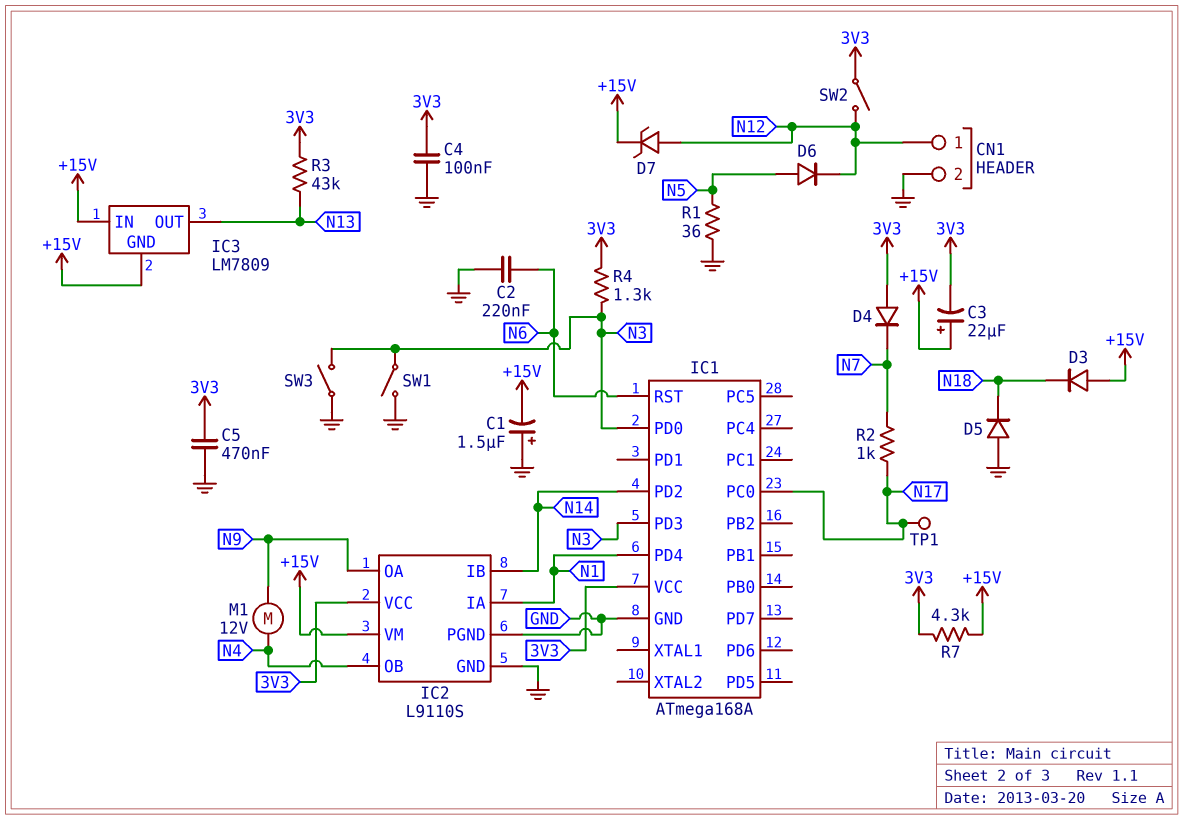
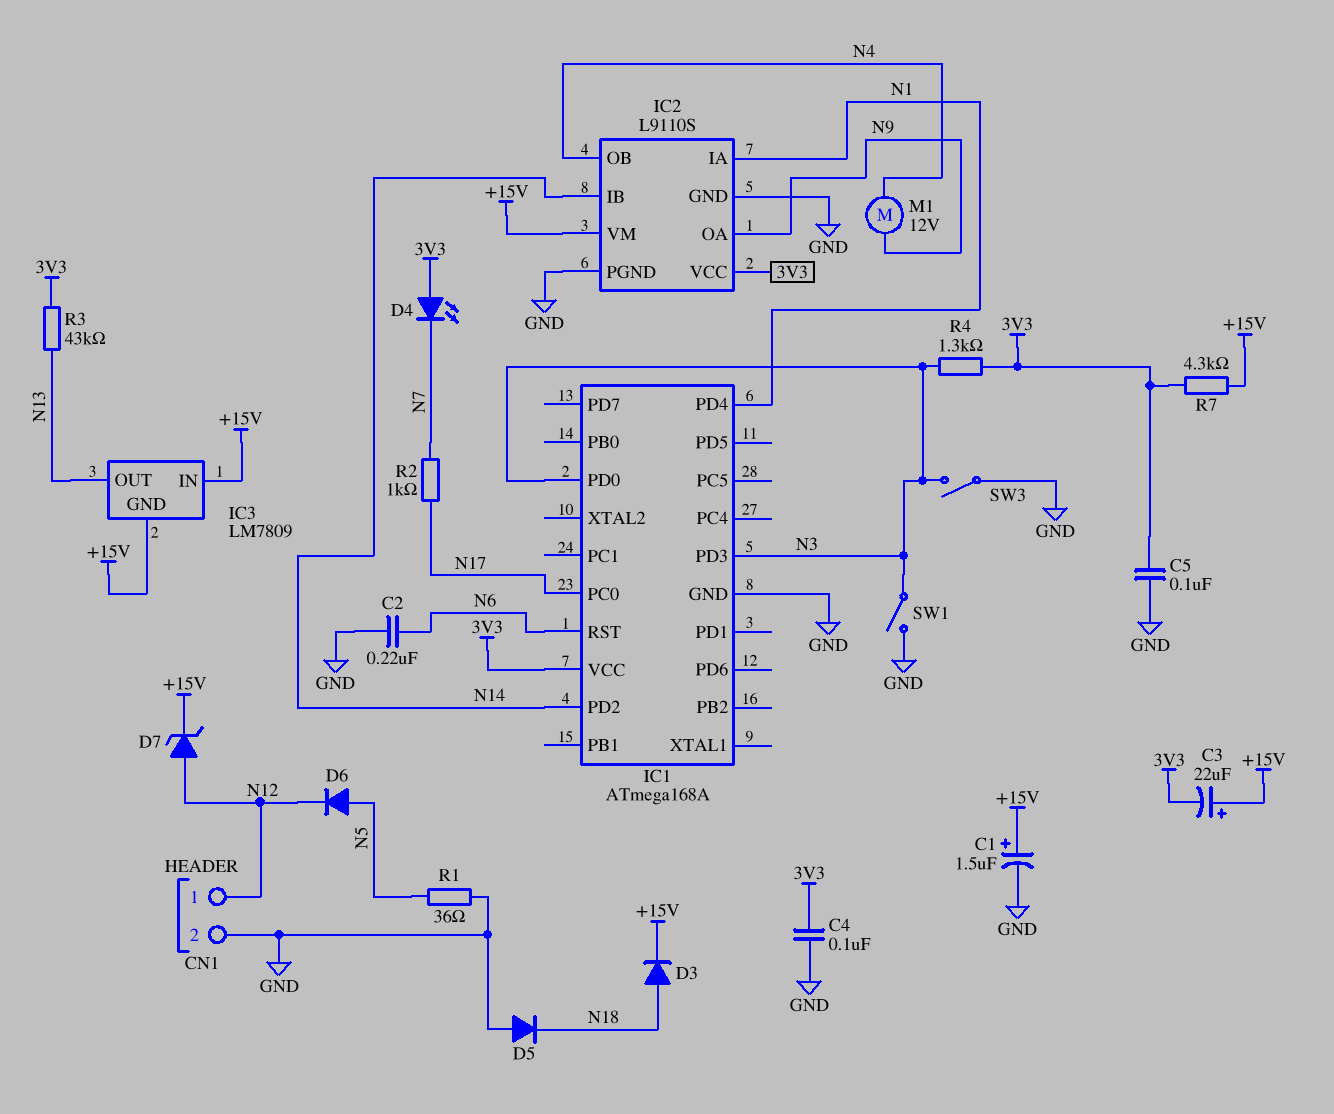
C1: 1.5uF (plus GND, minus +15V) -> 1.5uF (plus +15V, minus GND)
C5: 470nF (3V3, GND) -> 100nF (3V3, GND)
D3: diode (A +15V, K N18) -> diode (A N18, K +15V)
D4: diode (A 3V3, K N7) -> LED (A 3V3, K N7)
SW2: switch (3V3, N12) -> none
TP1: test point (N17) -> none

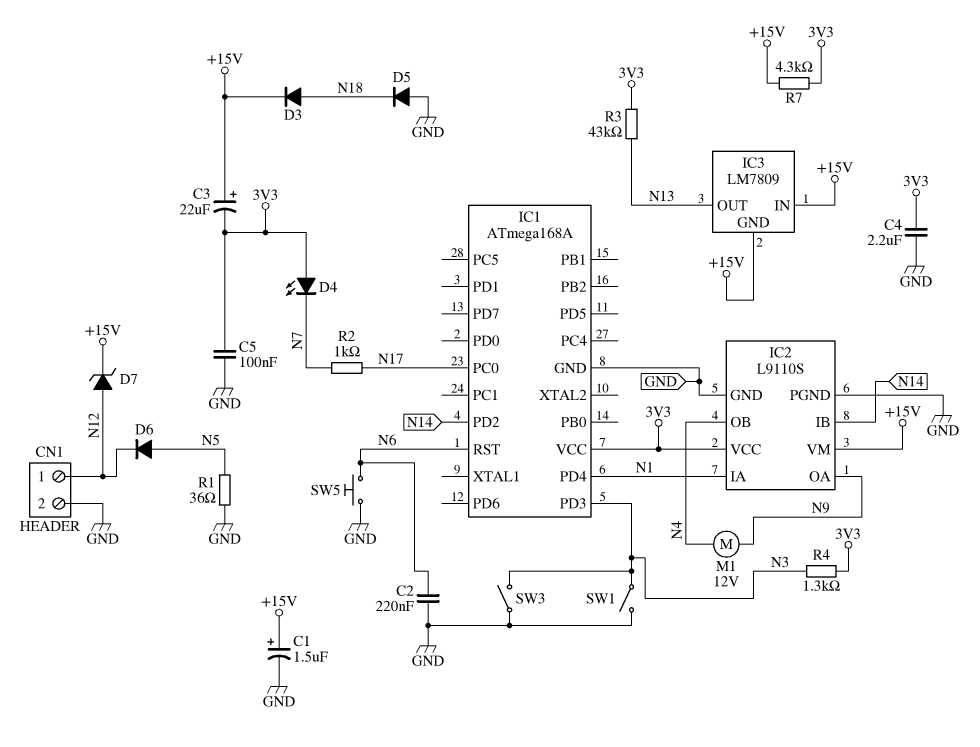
C4: 100nF (3V3, GND) -> 2.2uF (3V3, GND)
IC1 pin PD0: N3 -> none
SW5: none -> button (GND, N6)

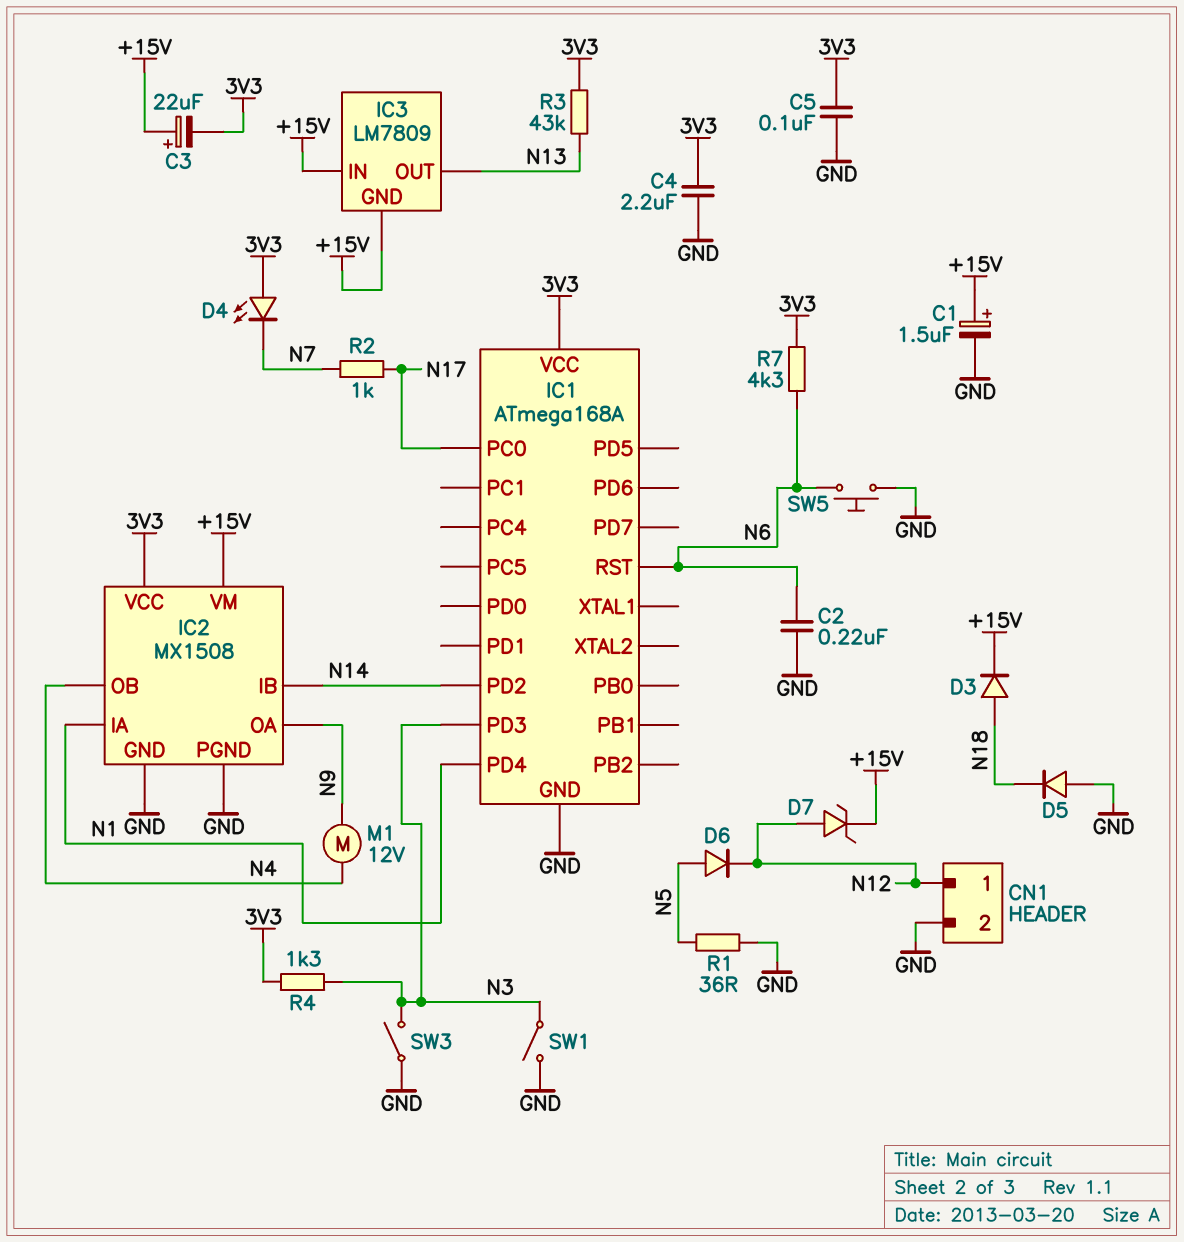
IC2: L9110S -> MX1508
R7: 4.3k (+15V, 3V3) -> 4.3k (3V3, N6)

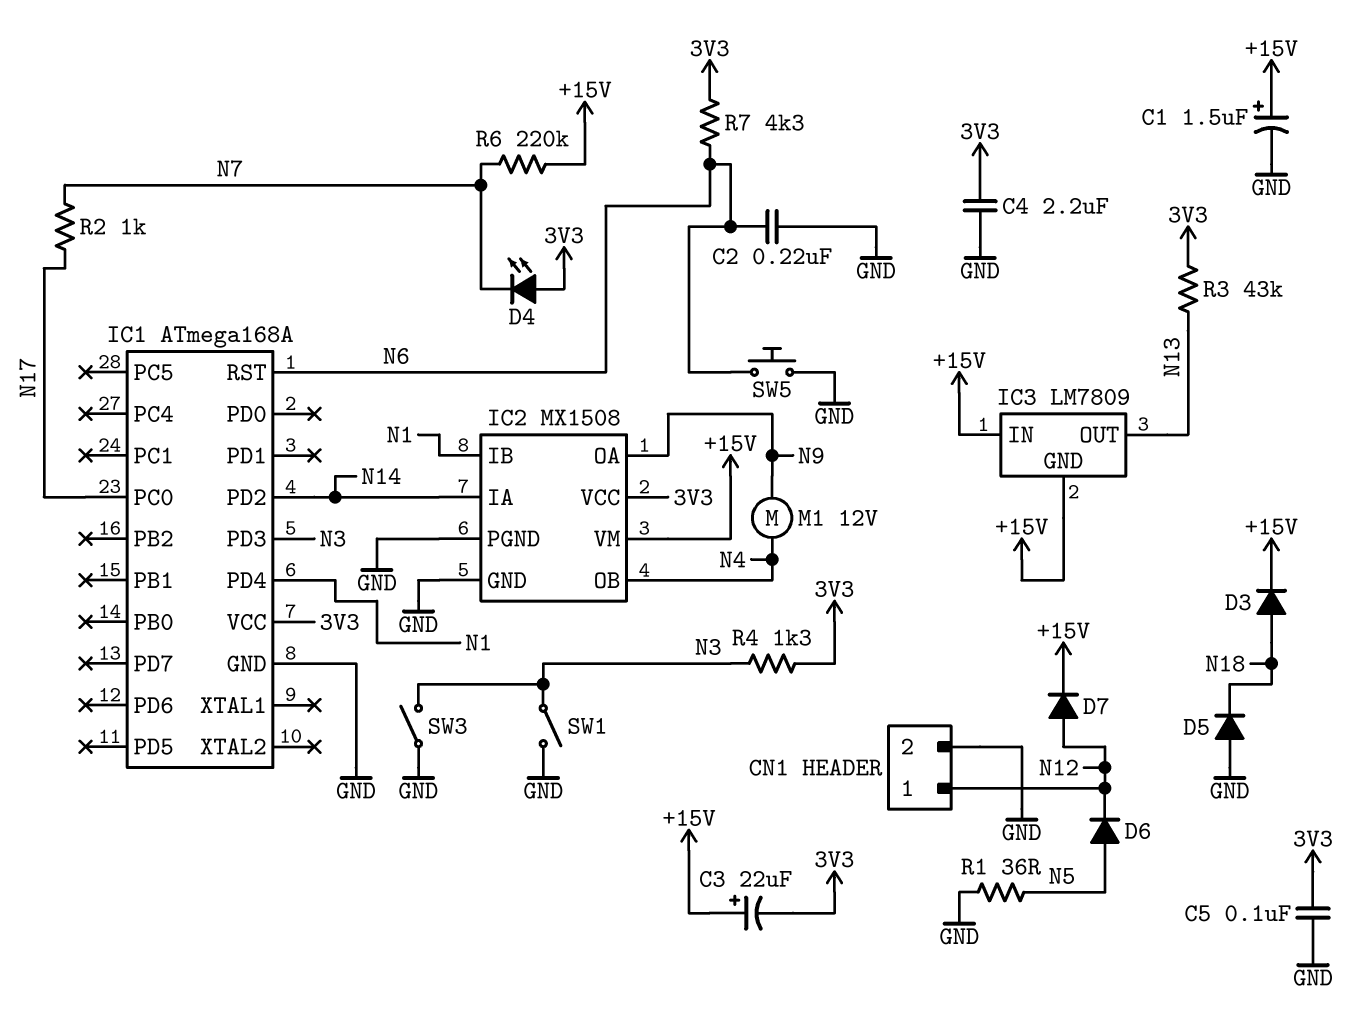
D7: zener (A N12, K +15V) -> diode (A N12, K +15V)
IC2 pin IA: N1 -> N14
IC2 pin IB: N14 -> N1
R6: none -> 220k (+15V, N7)

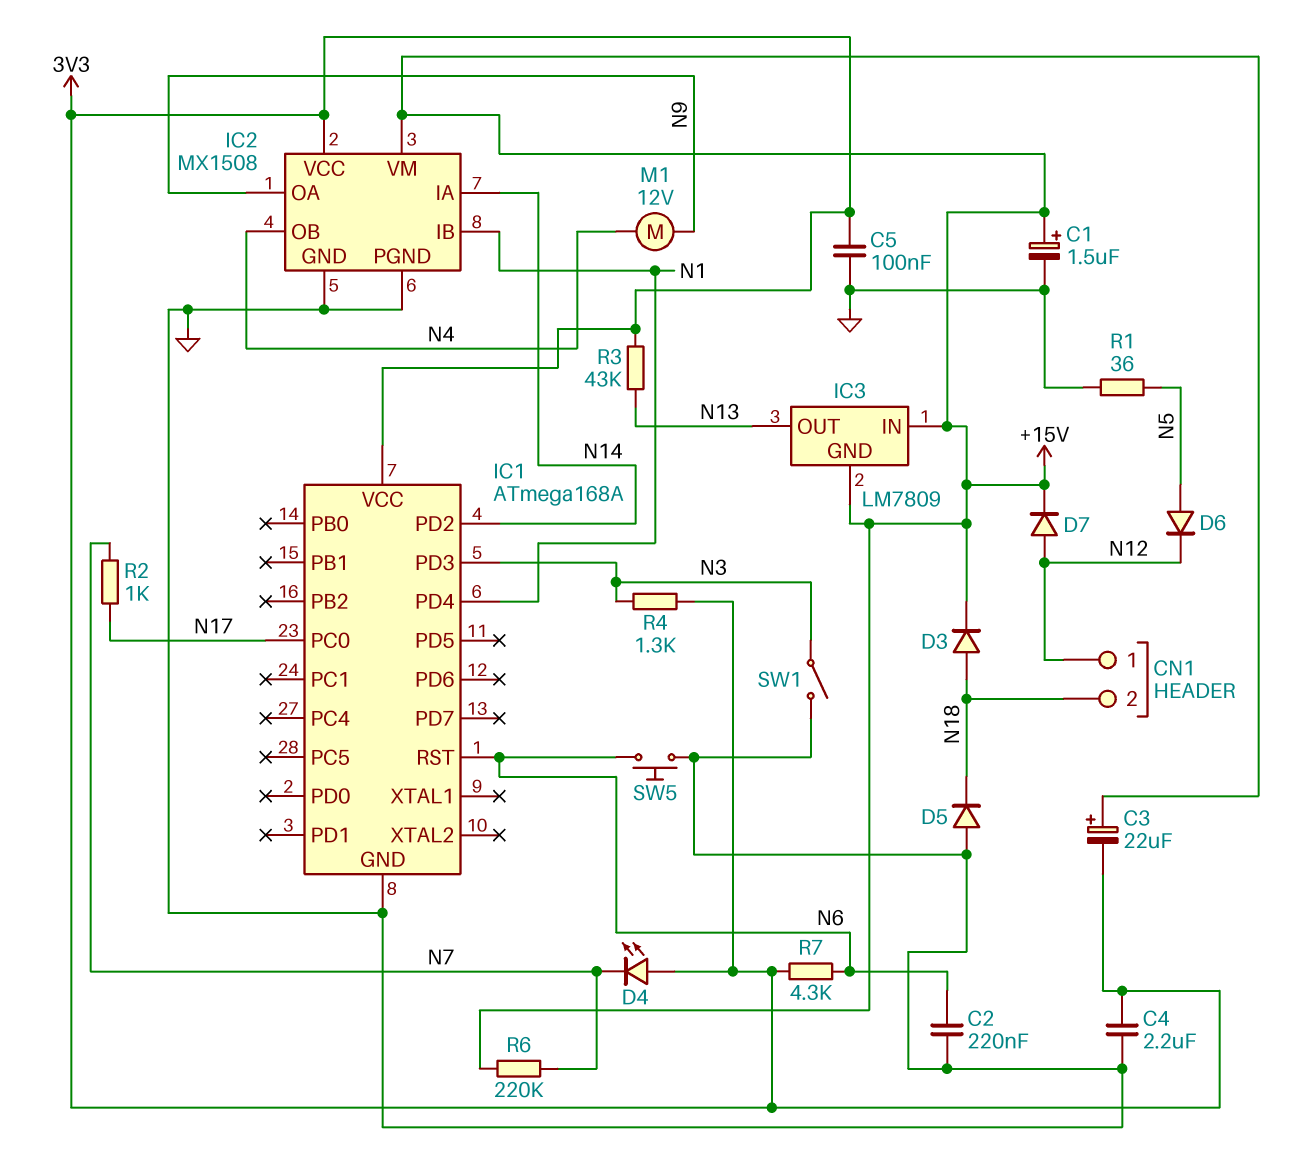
CN1 pin 2: GND -> N18
SW3: switch (GND, N3) -> none

